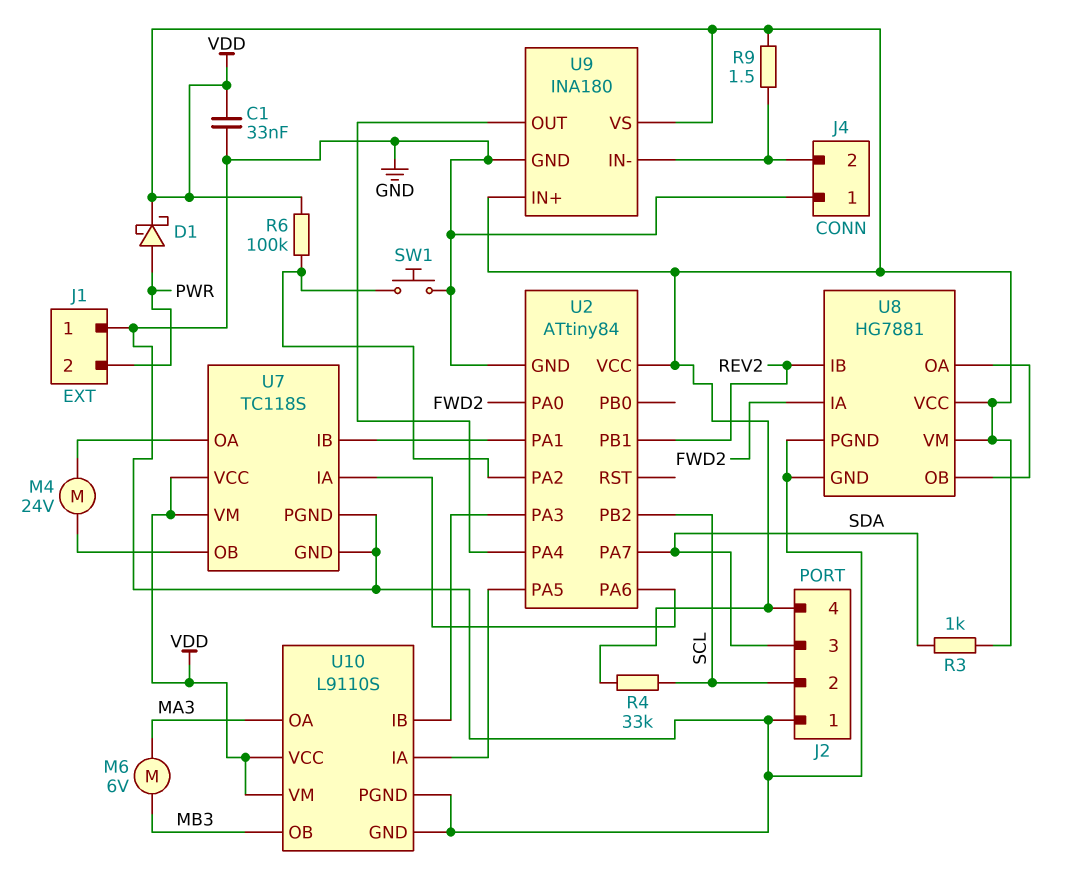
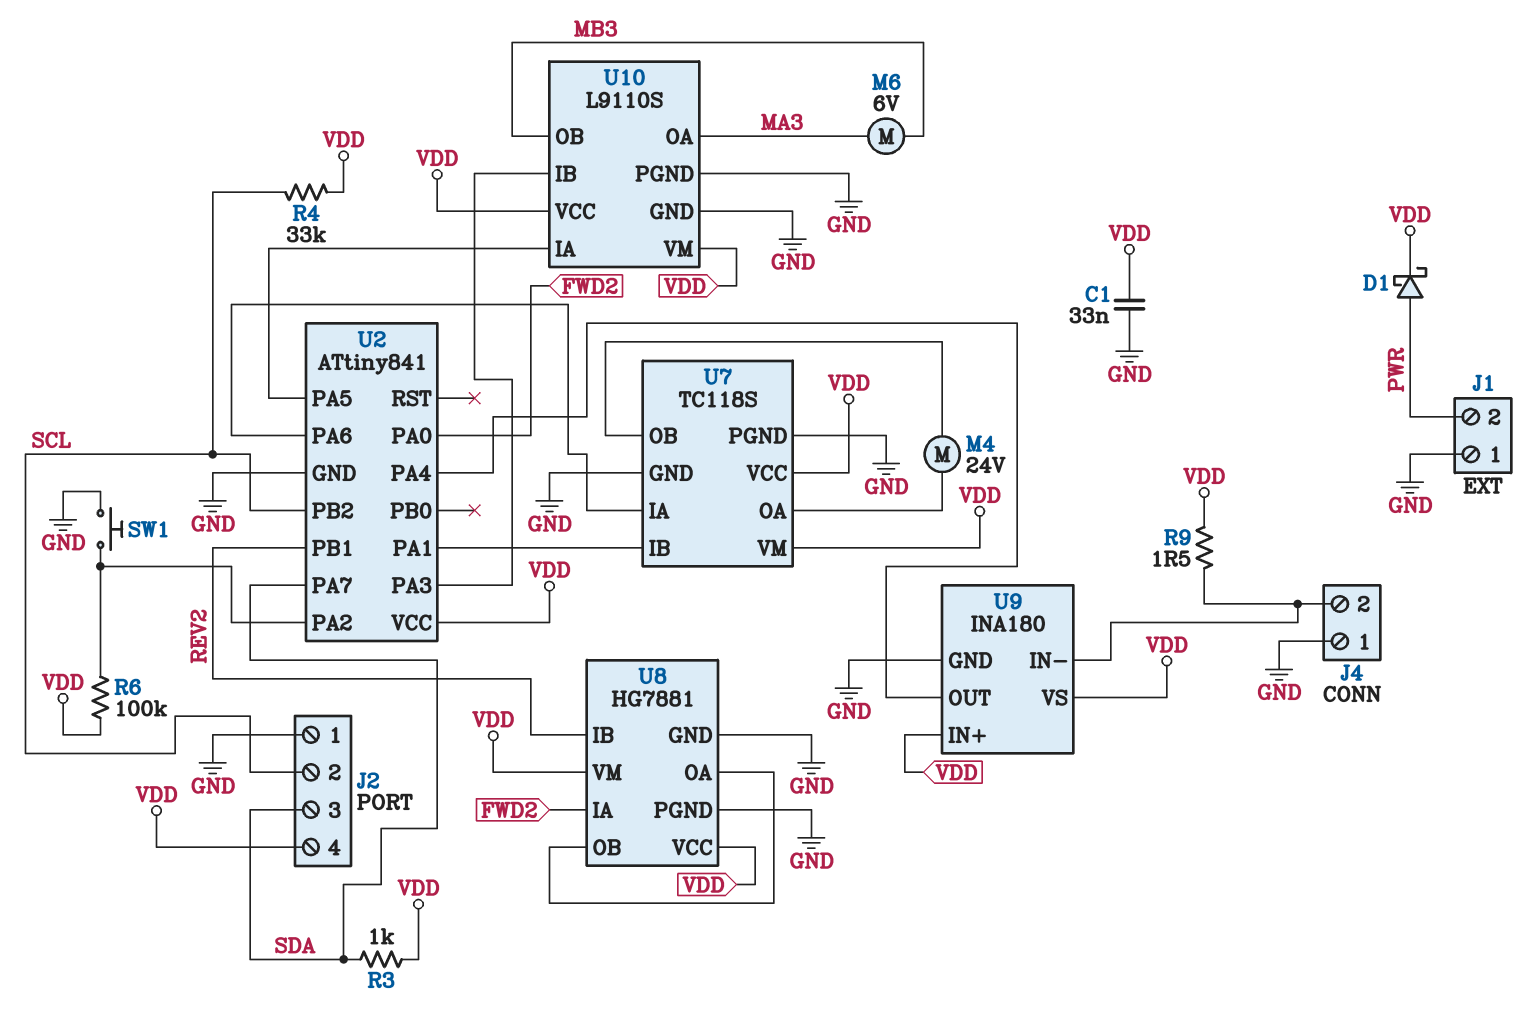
U2: ATtiny84 -> ATtiny841

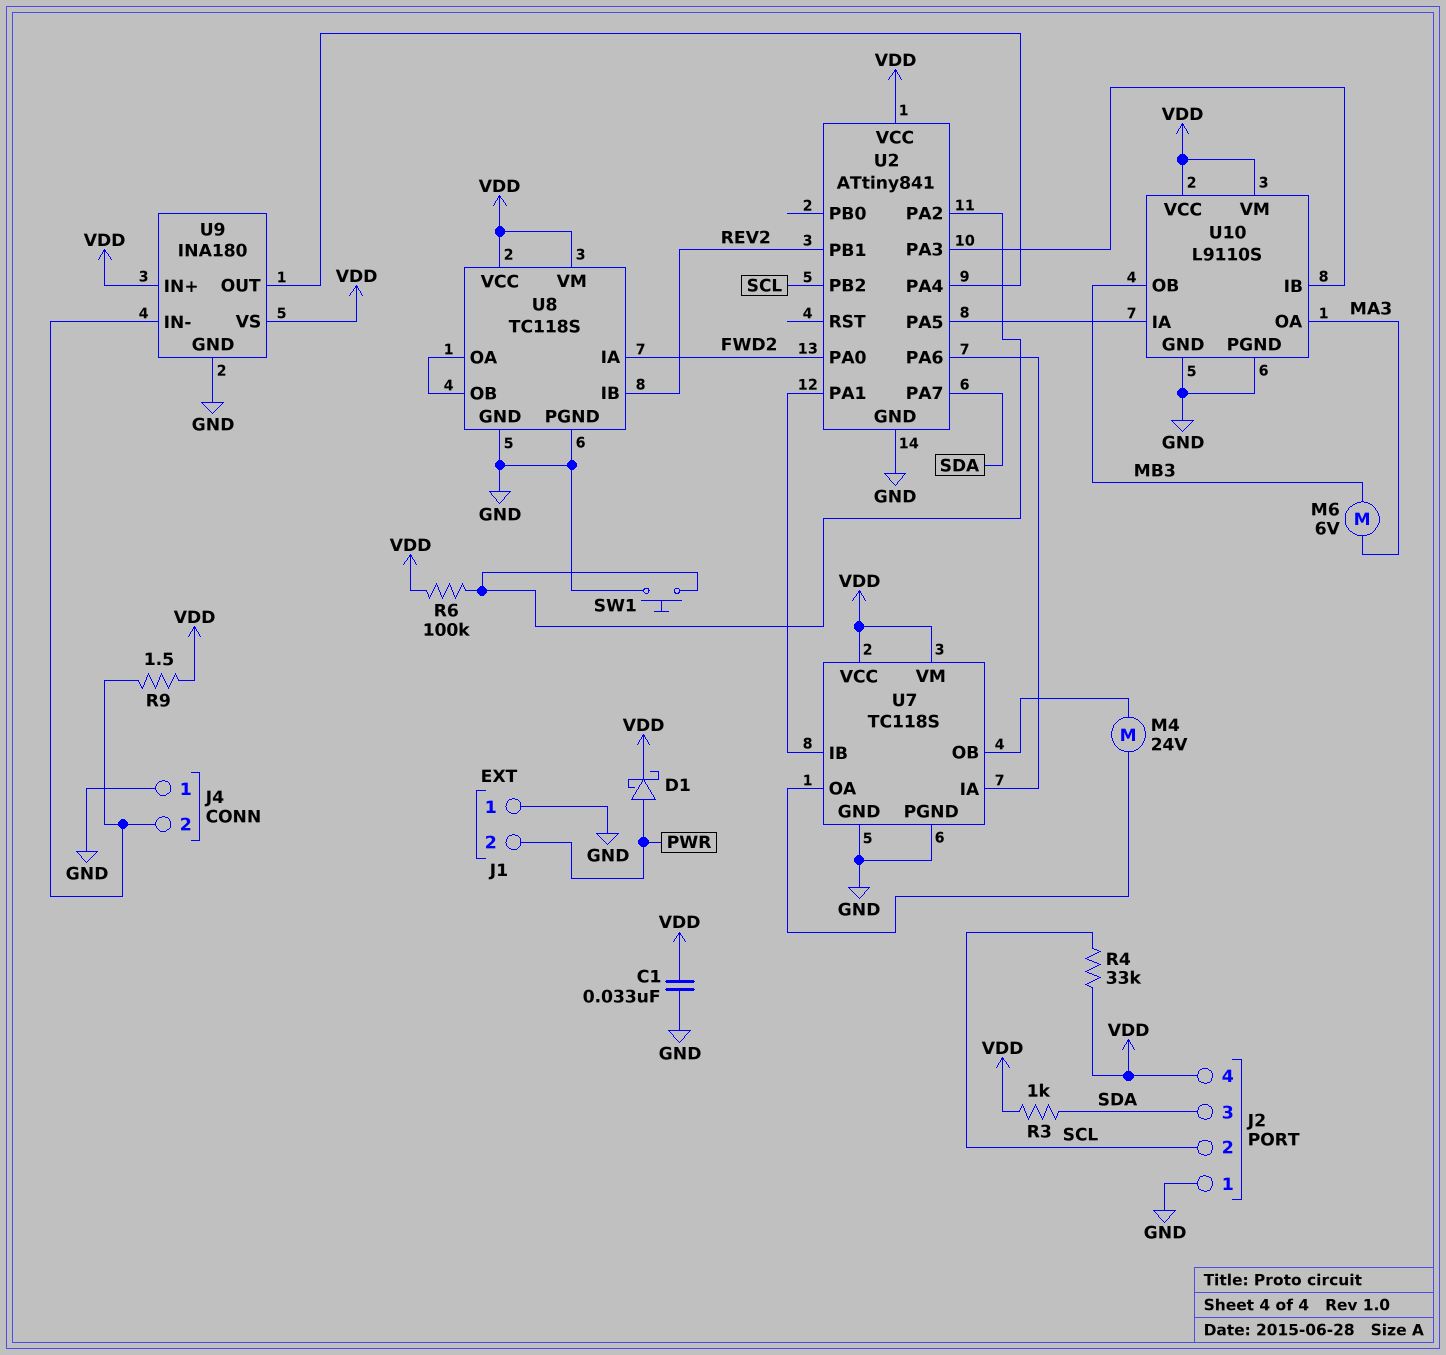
U8: HG7881 -> TC118S

